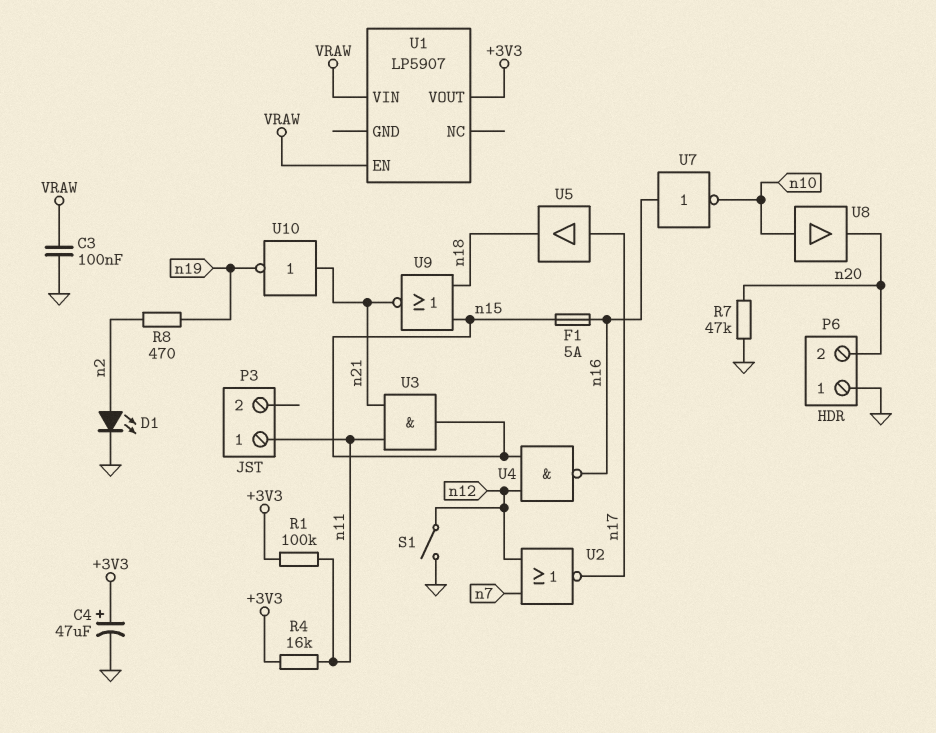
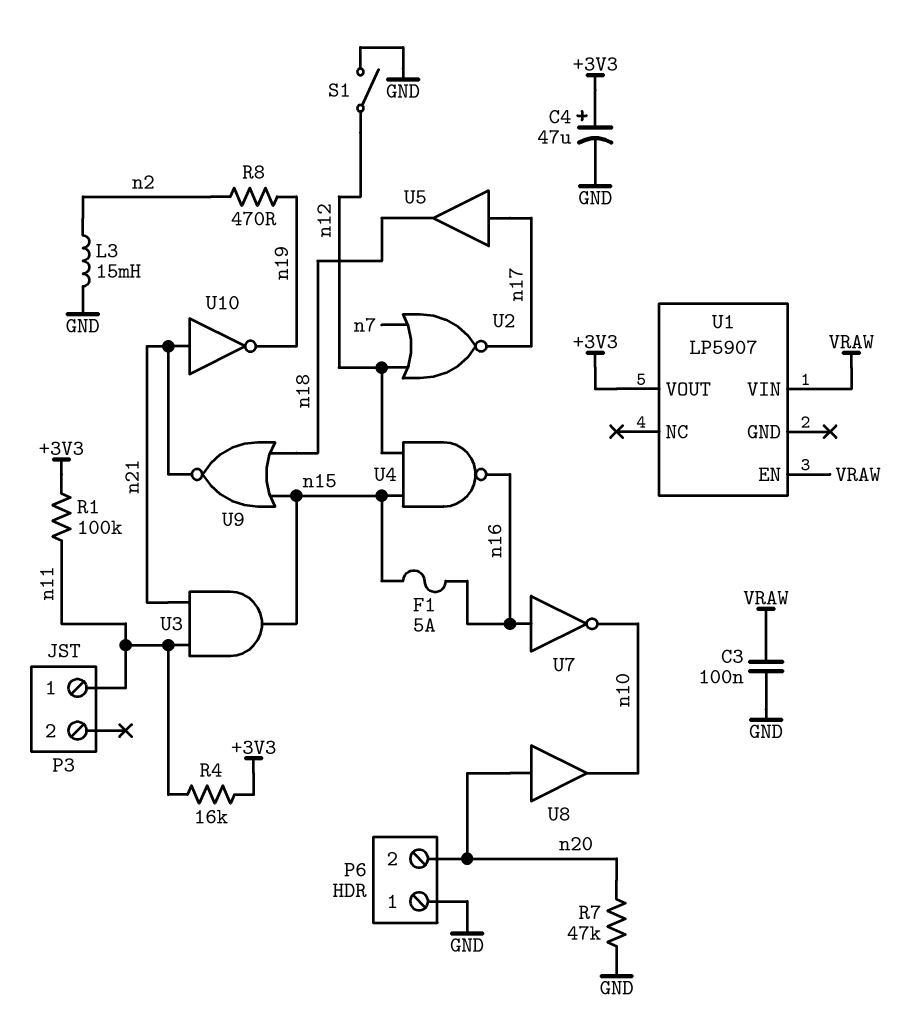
D1: LED (A n2, K GND) -> none
L3: none -> 15mH (GND, n2)
U8: buffer (in n10, out n20) -> buffer (in n20, out n10)

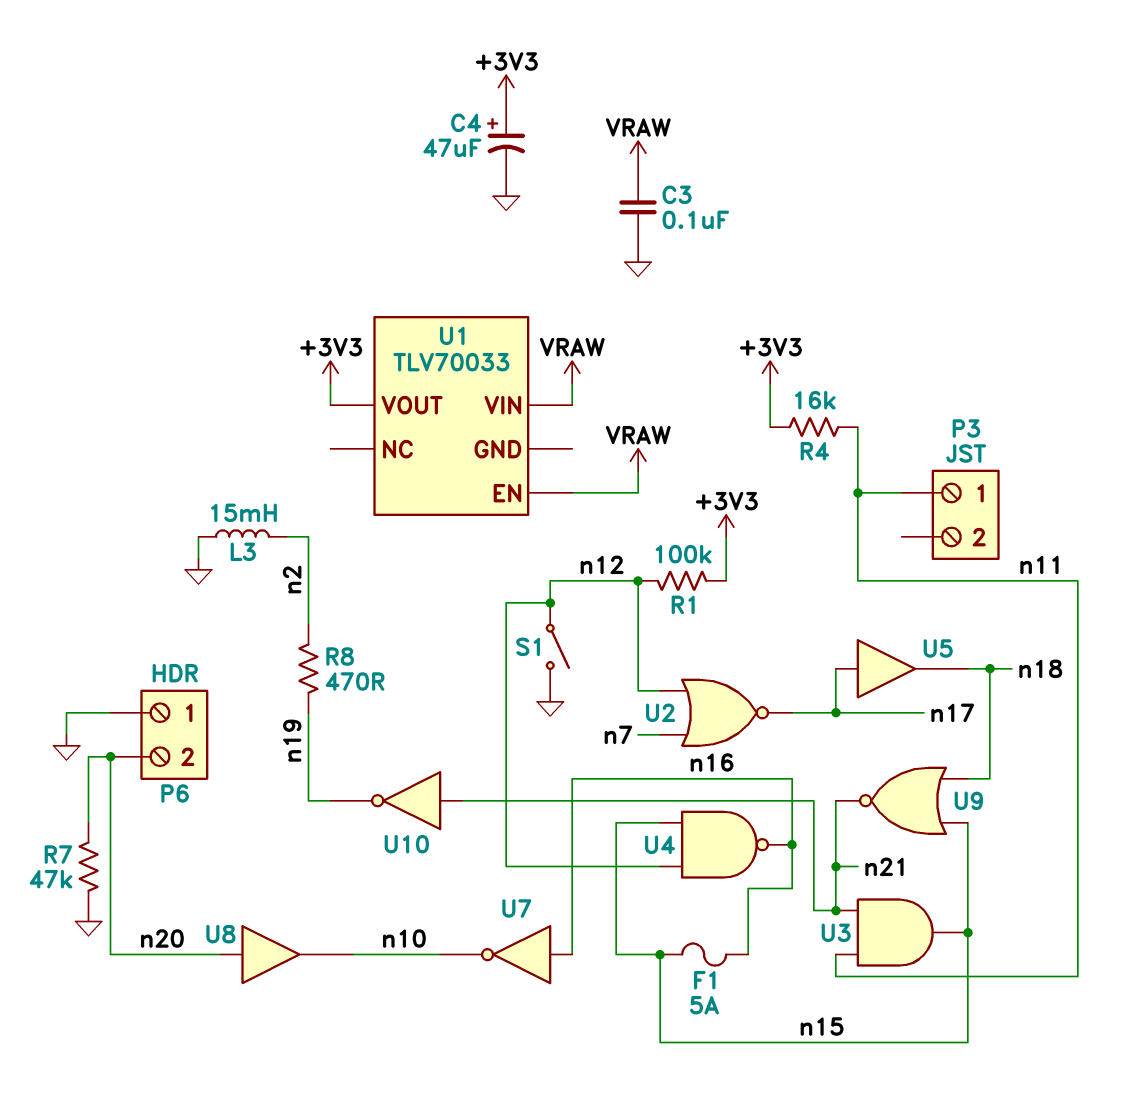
R1: 100k (+3V3, n11) -> 100k (+3V3, n12)
U1: LP5907 -> TLV70033

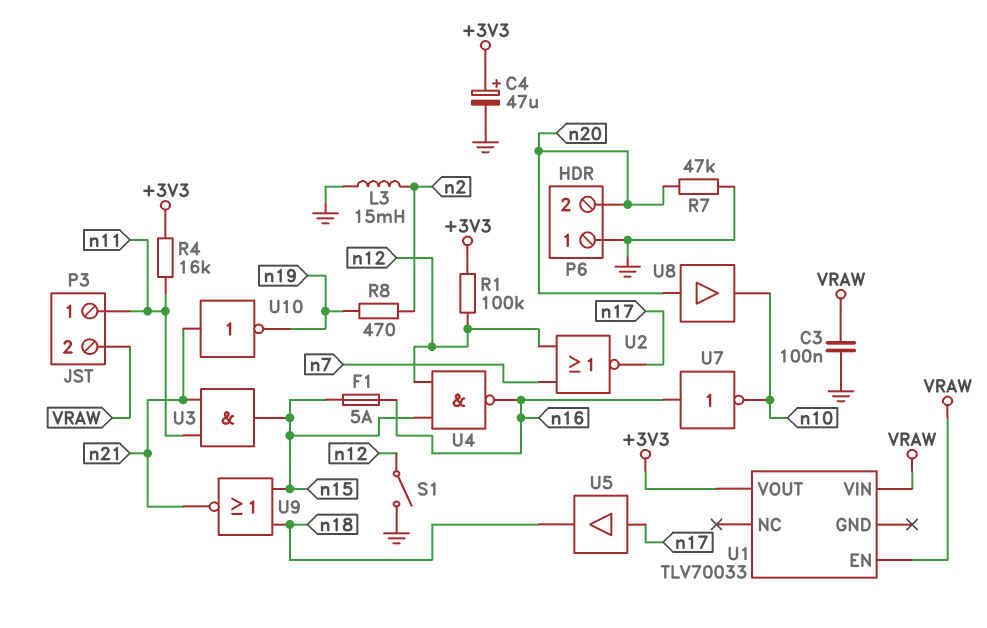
P3 pin 2: none -> VRAW

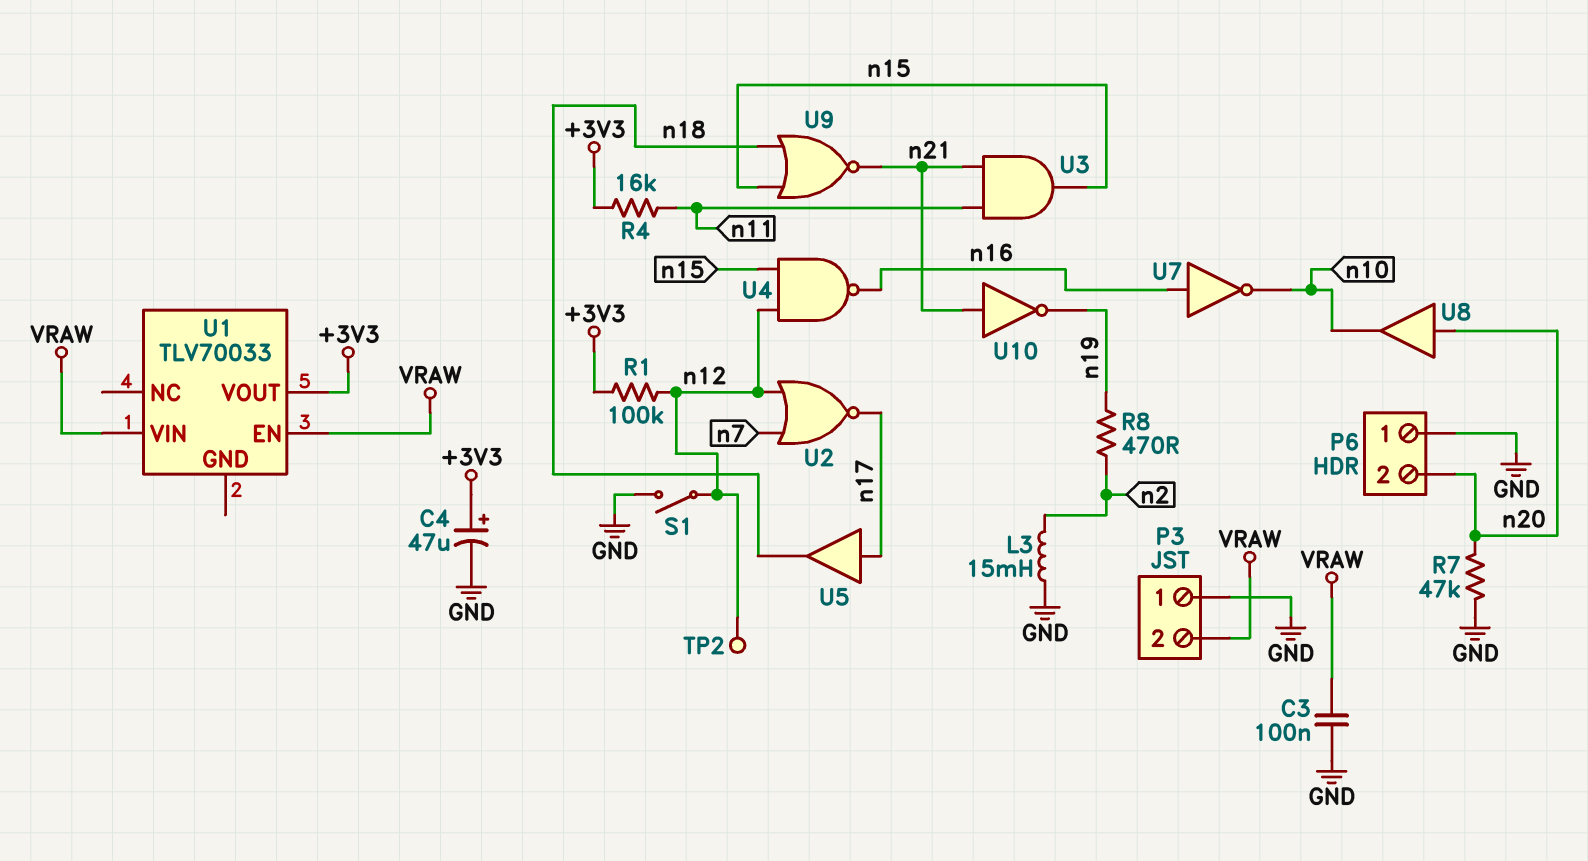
F1: 5A (n15, n16) -> none
P3 pin 1: n11 -> GND
TP2: none -> test point (n12)

